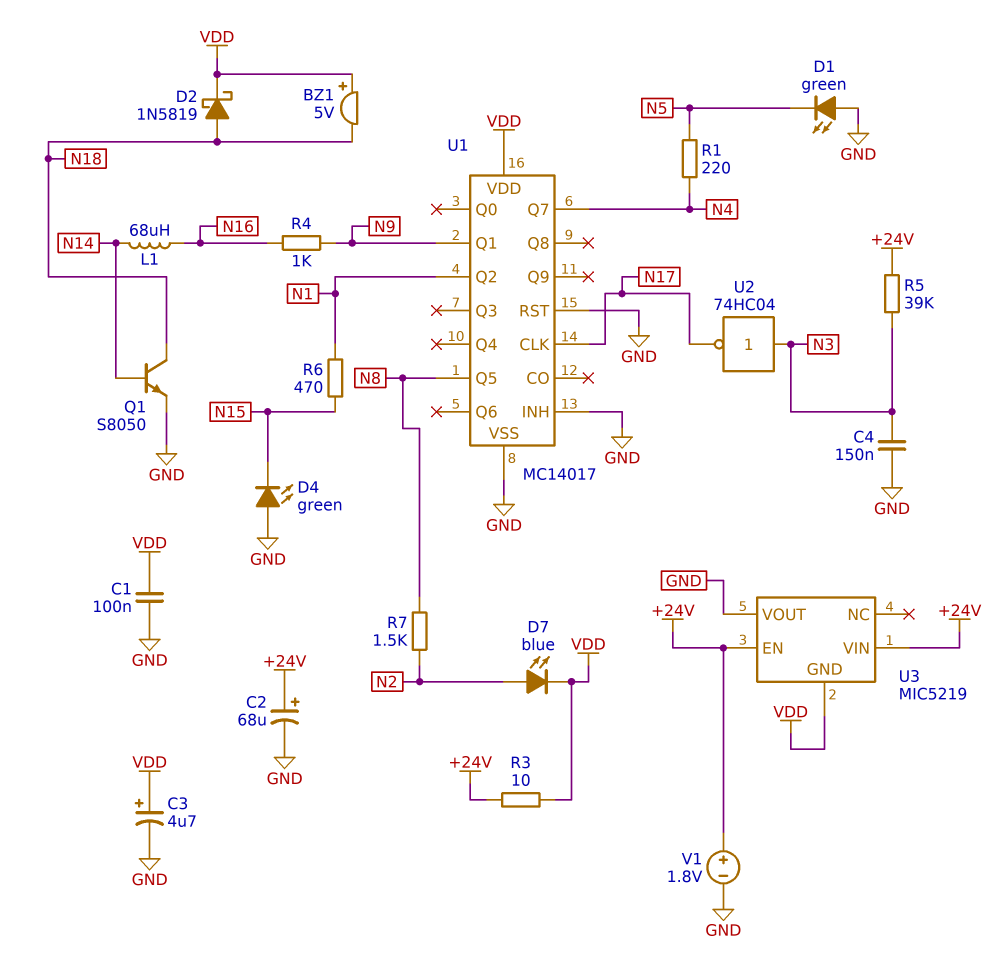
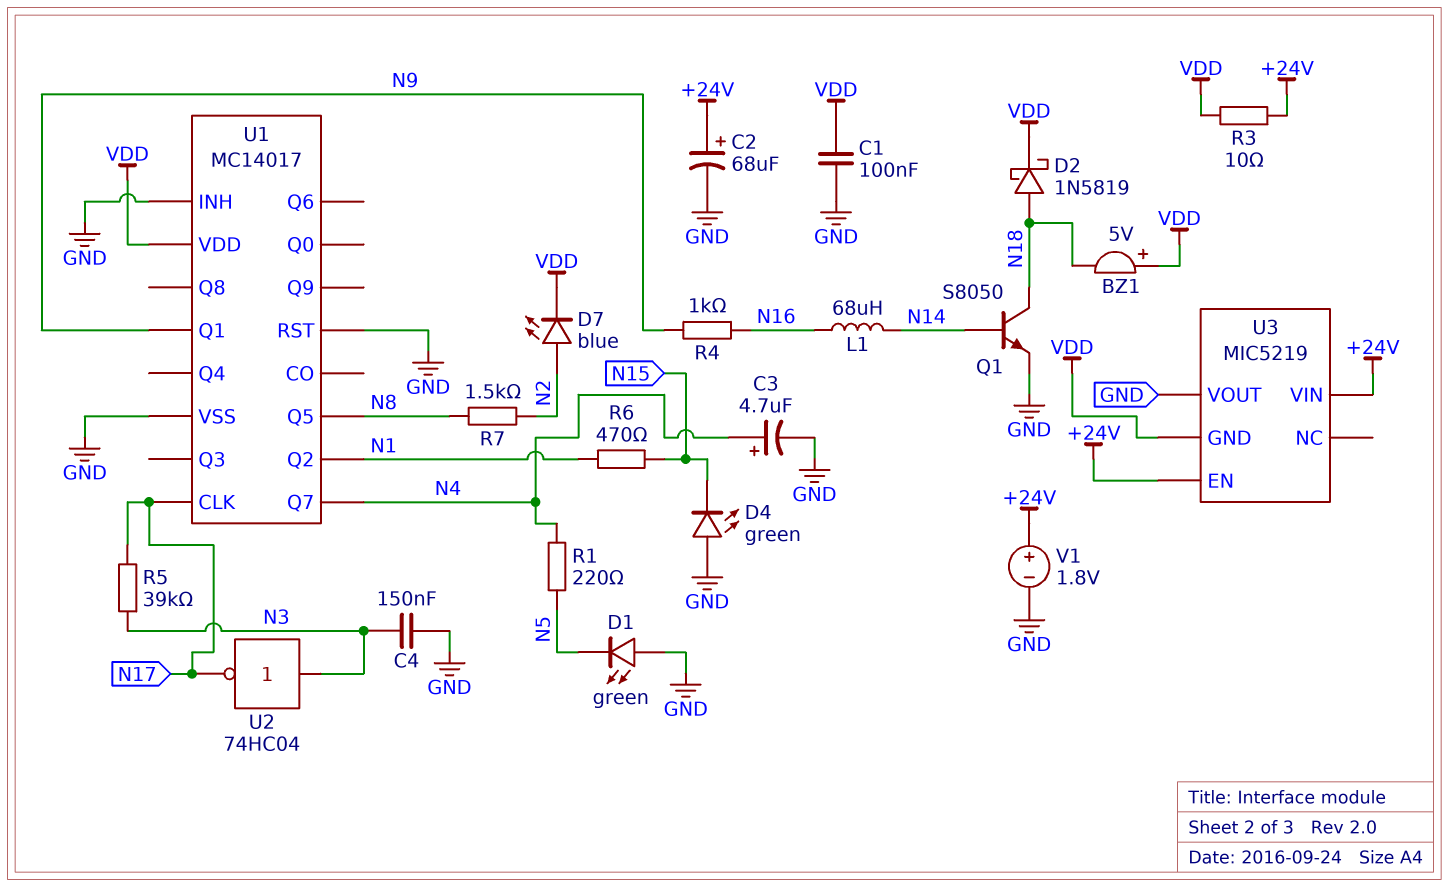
C3: 4.7uF (plus VDD, minus GND) -> 4.7uF (plus N4, minus GND)
R5: 39k (+24V, N3) -> 39k (N3, N17)

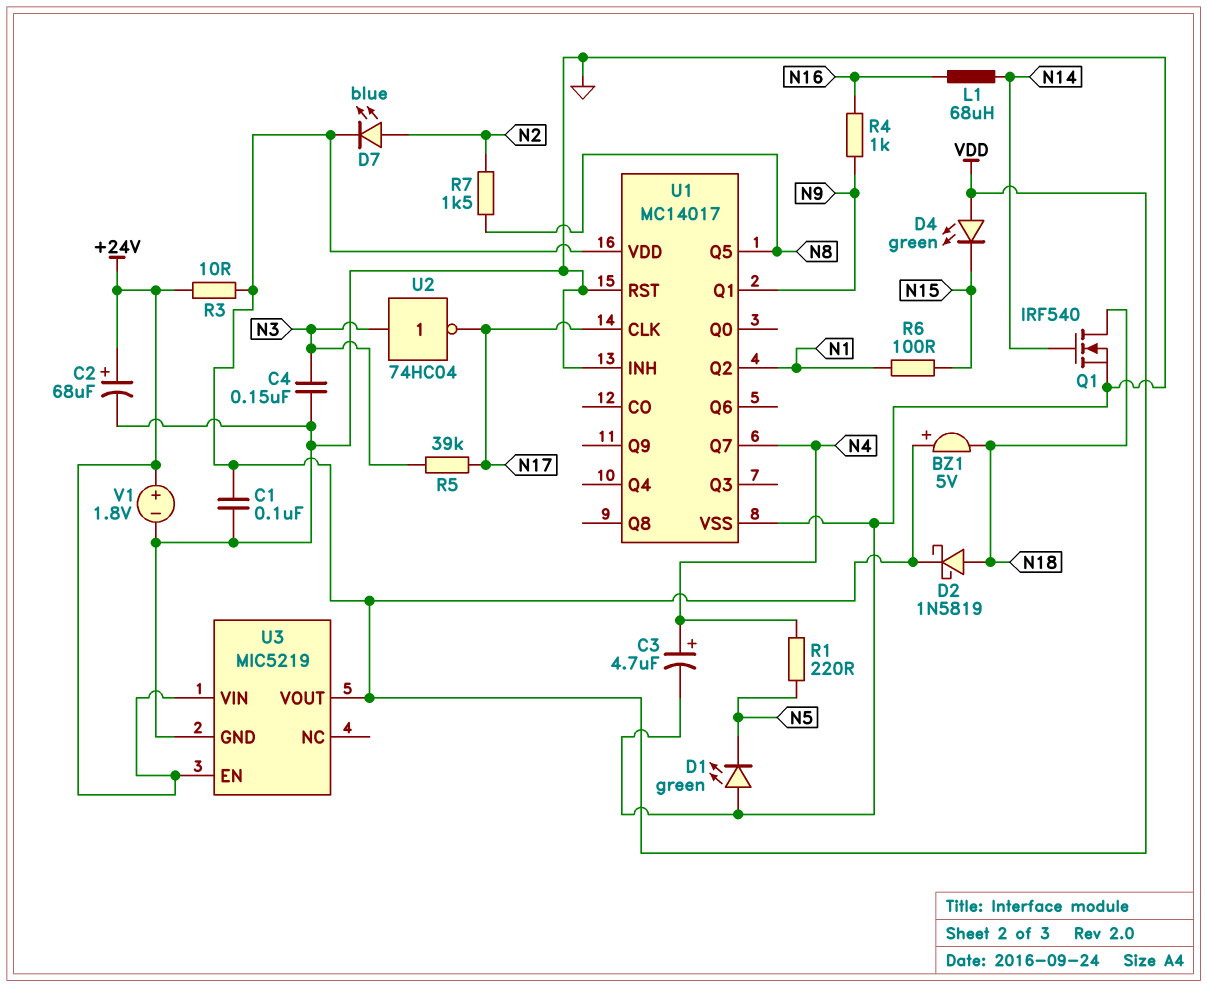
D4: LED green (A GND, K N15) -> LED green (A VDD, K N15)
Q1: NPN S8050 (B N14, C N18, E GND) -> NMOS IRF540 (G N14, D N18, S GND)
R6: 470 (N1, N15) -> 100 (N1, N15)
U3 pin GND: VDD -> GND
U3 pin VOUT: GND -> VDD

